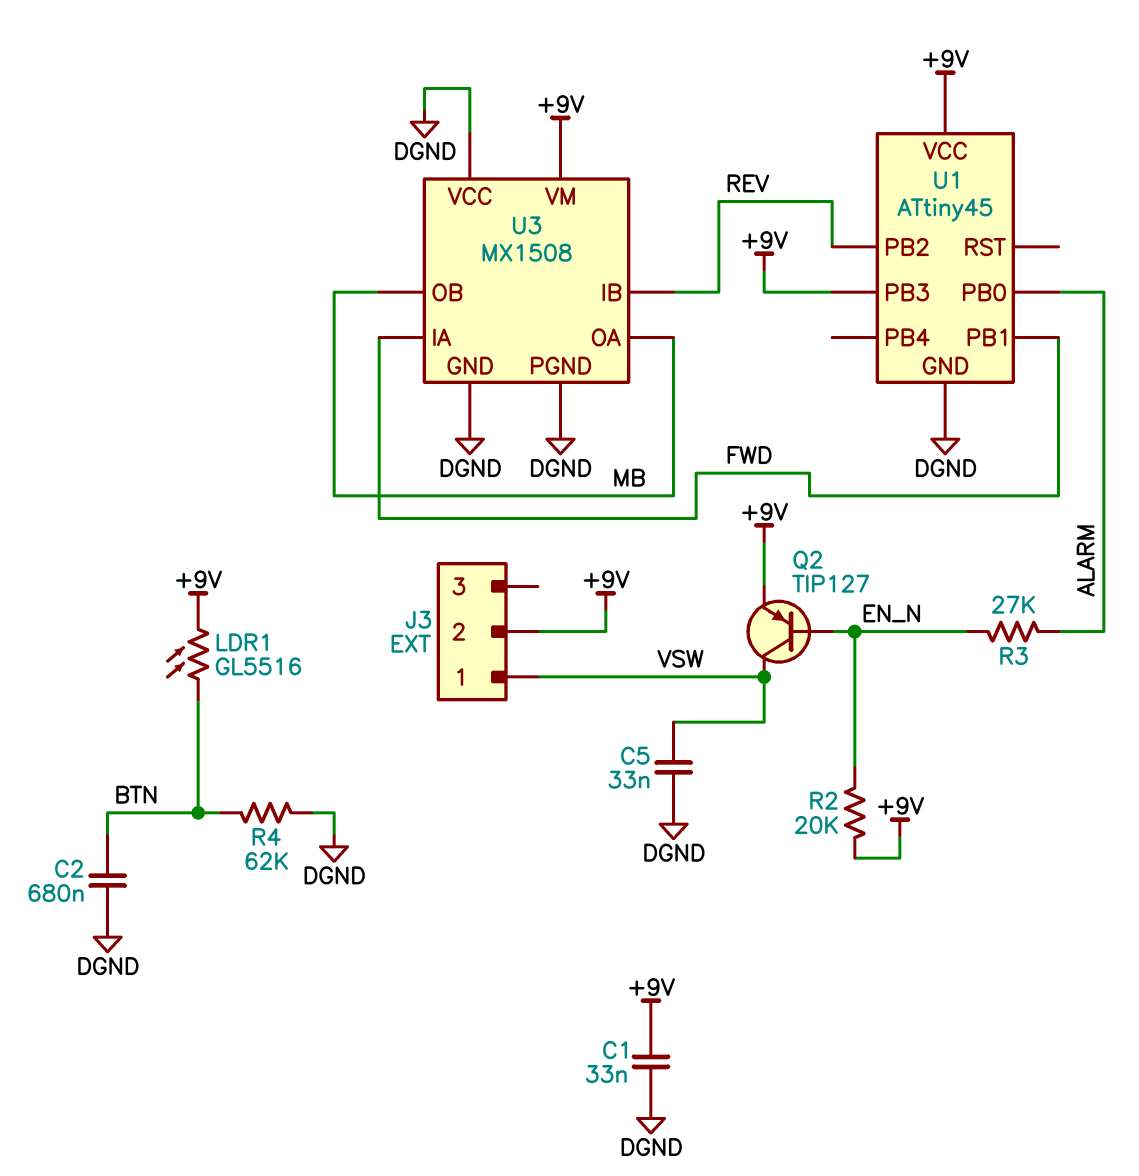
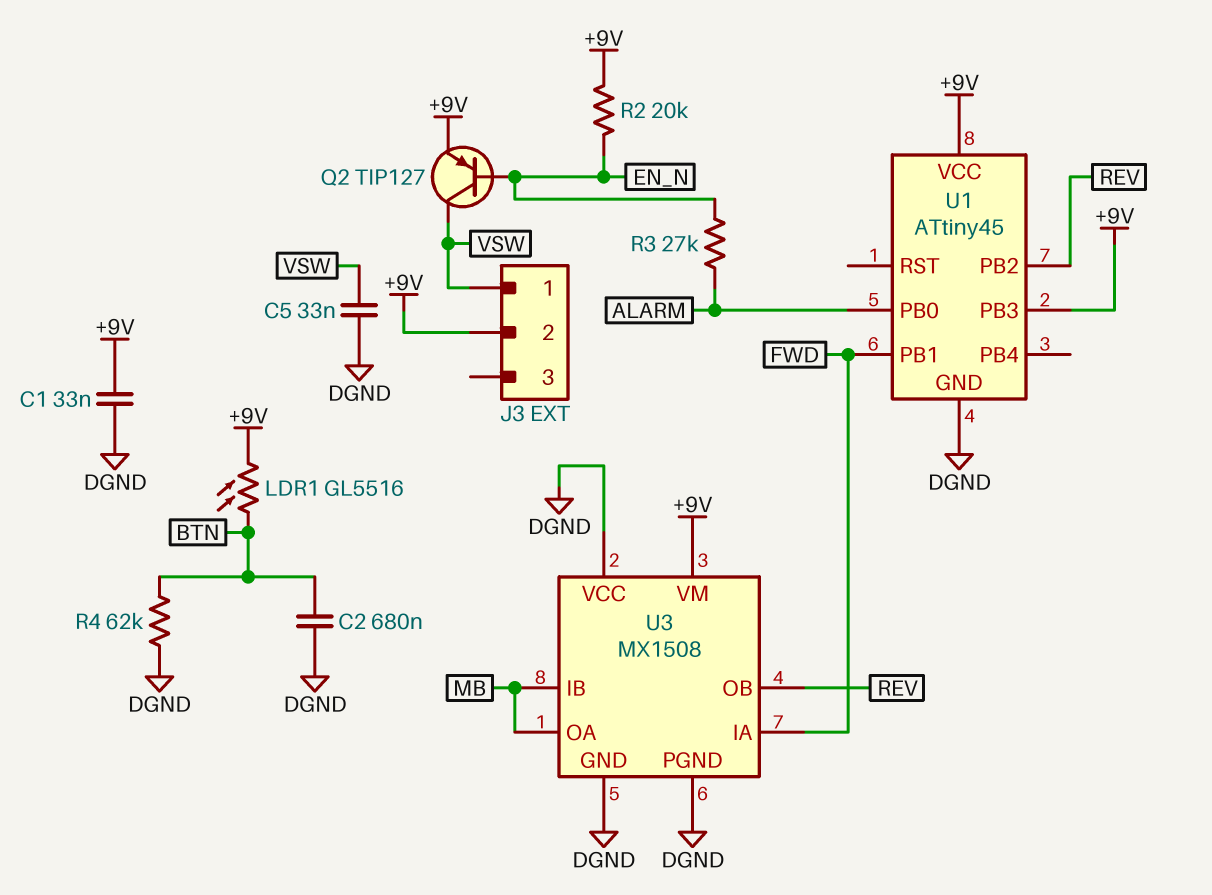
U3 pin IB: REV -> MB
U3 pin OB: MB -> REV

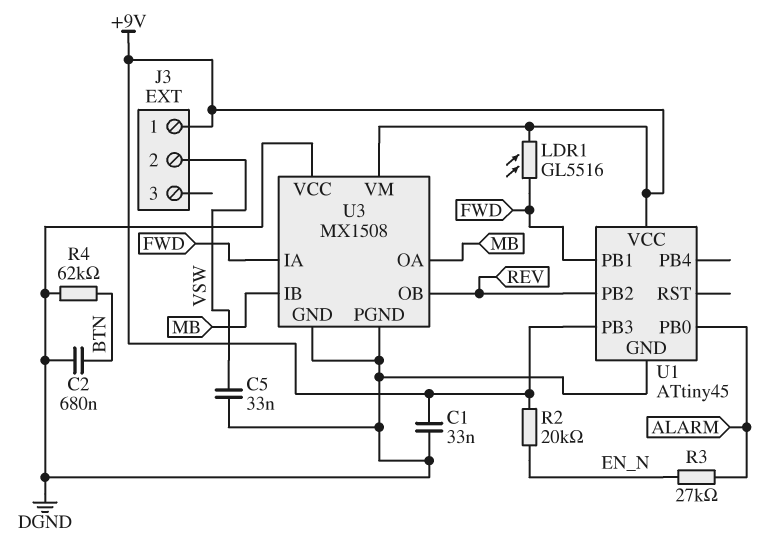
J3 pin 1: VSW -> +9V
J3 pin 2: +9V -> VSW
LDR1: GL5516 (+9V, BTN) -> GL5516 (+9V, FWD)
Q2: PNP TIP127 (B EN_N, C VSW, E +9V) -> none

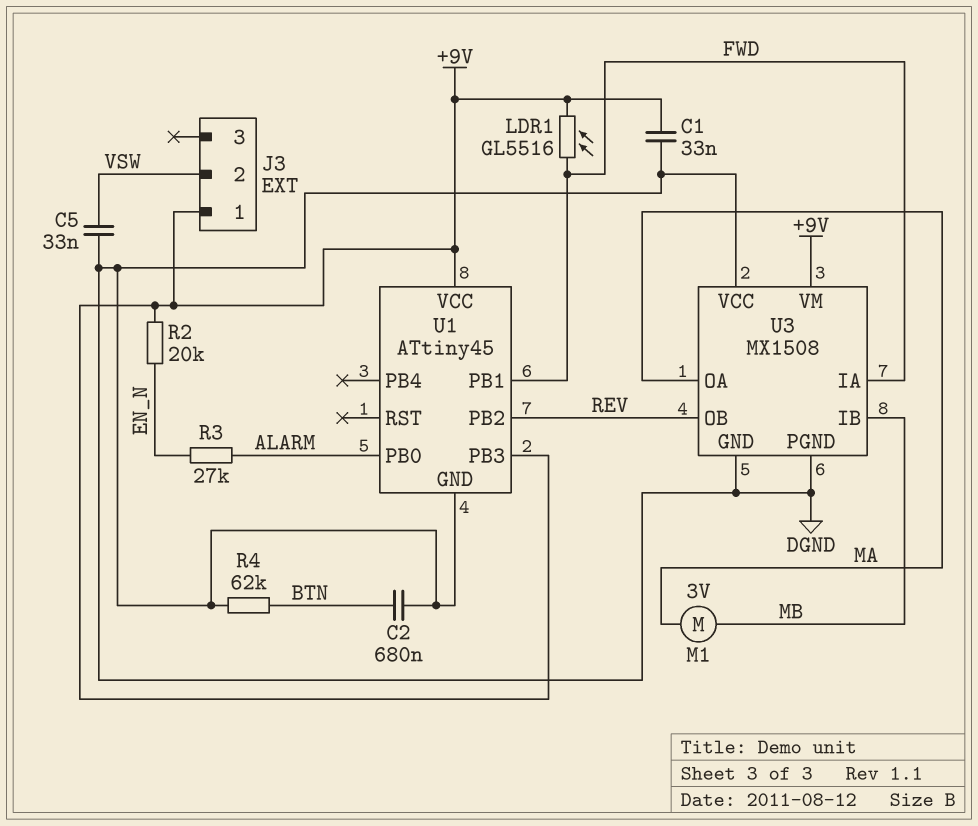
M1: none -> motor 3V (MA, MB)
U3 pin OA: MB -> MA

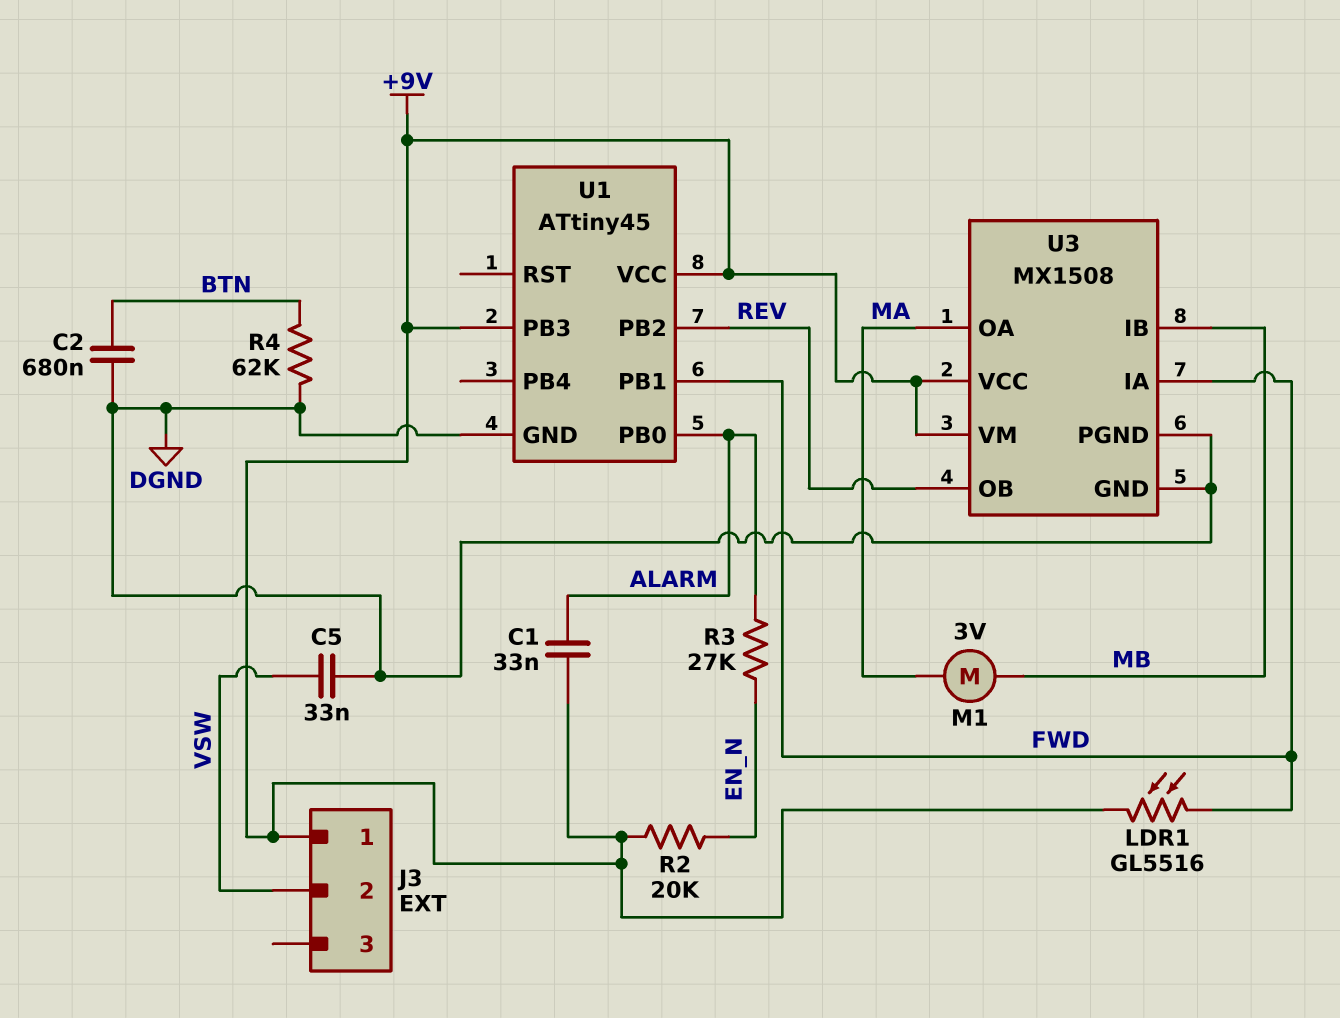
C1: 33nF (+9V, DGND) -> 33nF (+9V, ALARM)
U3 pin VCC: DGND -> +9V

